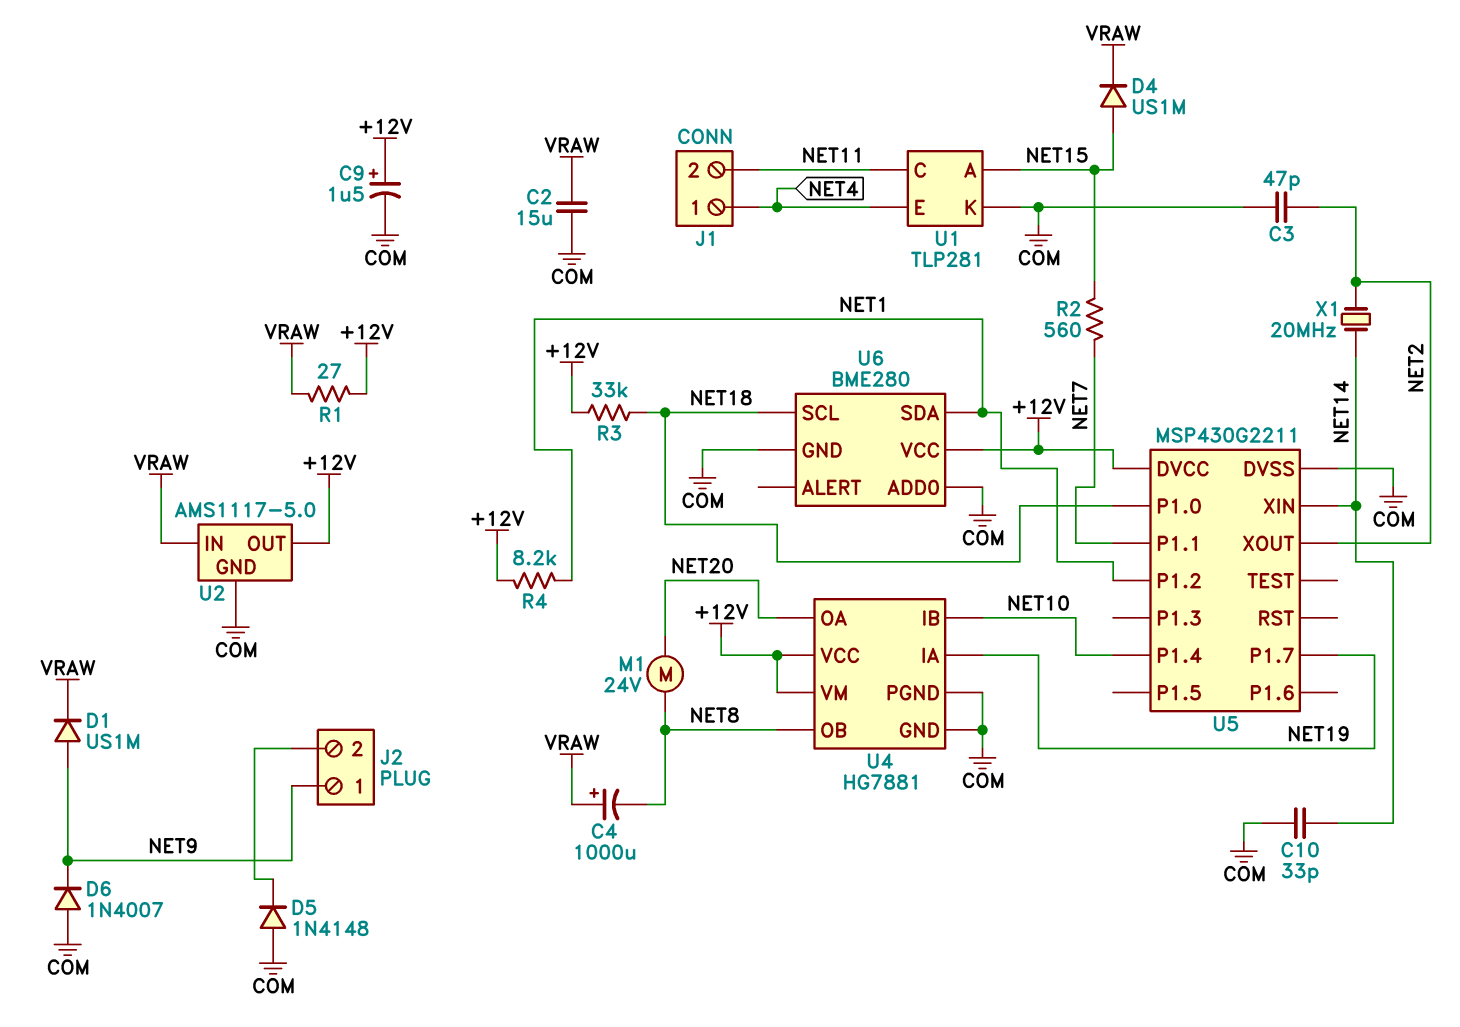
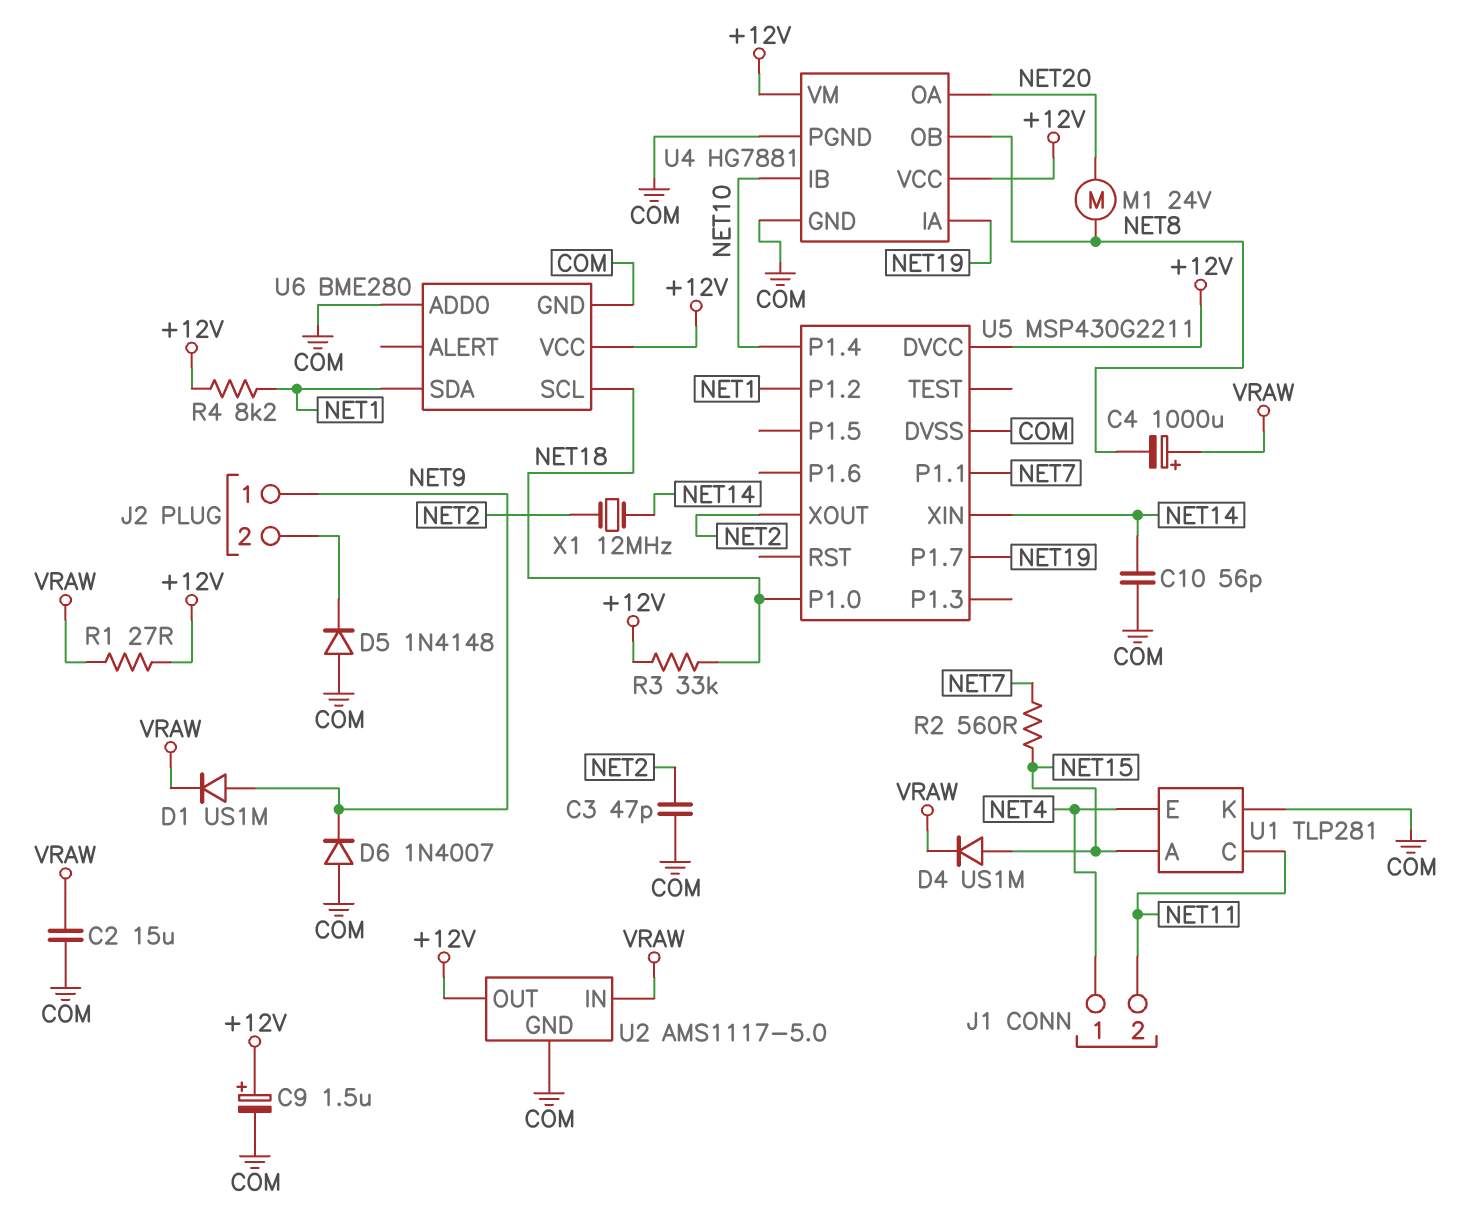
C10: 33pF (COM, NET14) -> 56pF (COM, NET14)
X1: 20MHz (NET2, NET14) -> 12MHz (NET2, NET14)

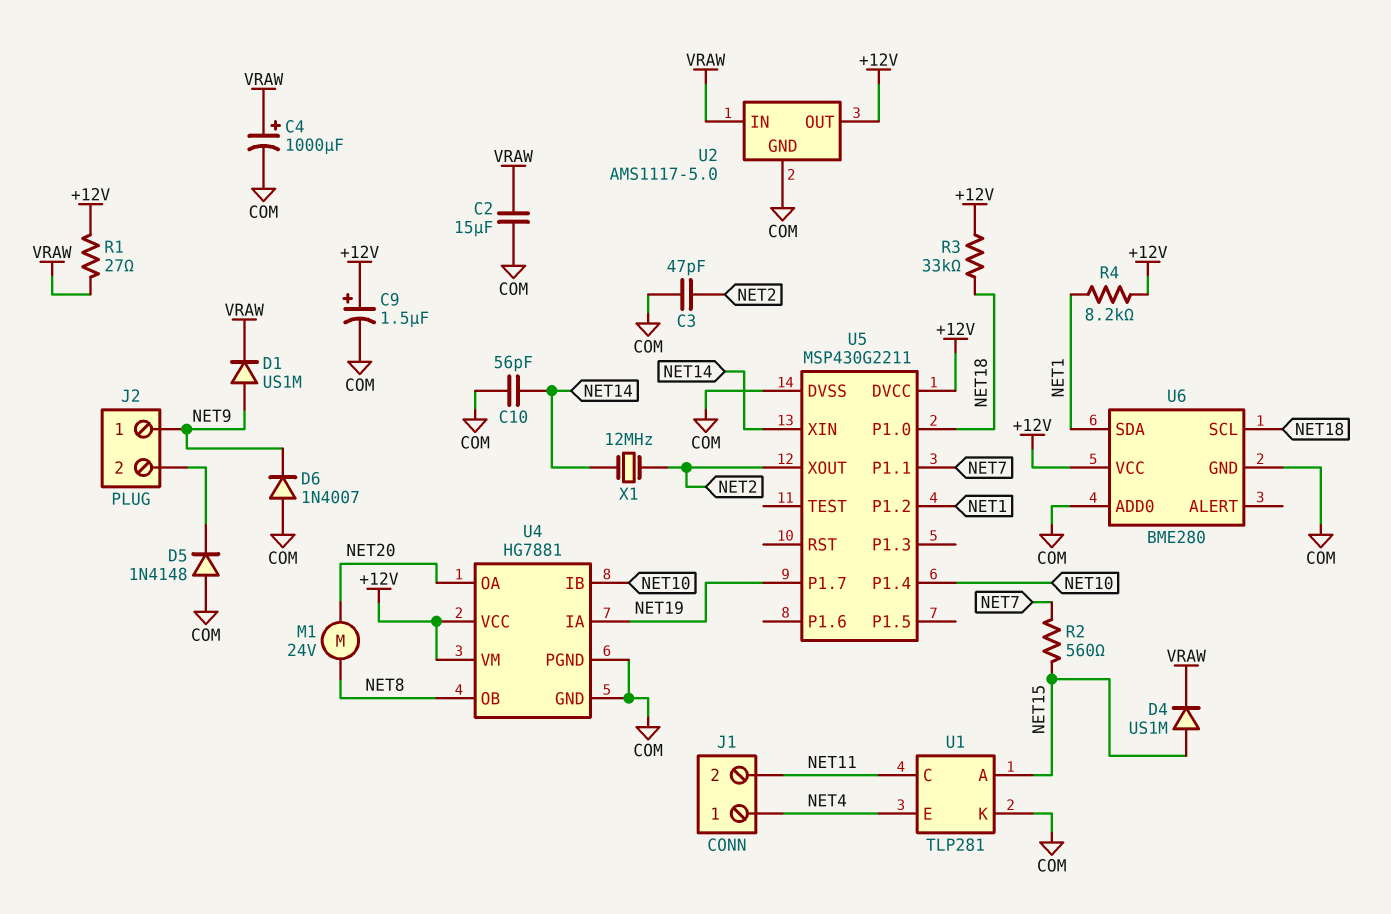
C4: 1000uF (plus VRAW, minus NET8) -> 1000uF (plus VRAW, minus COM)

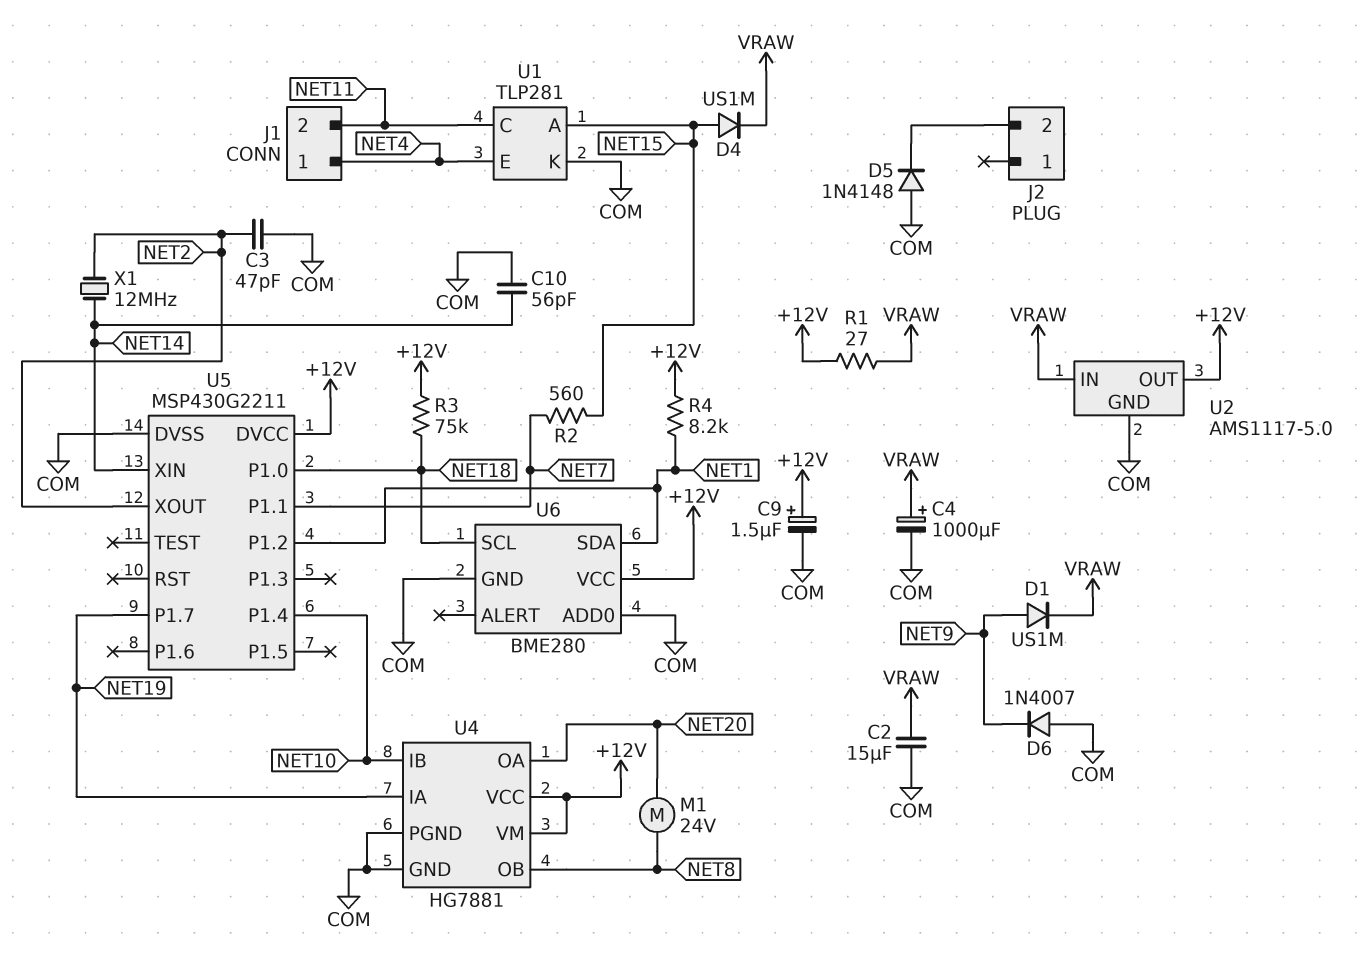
J2 pin 1: NET9 -> none
R3: 33k (+12V, NET18) -> 75k (+12V, NET18)

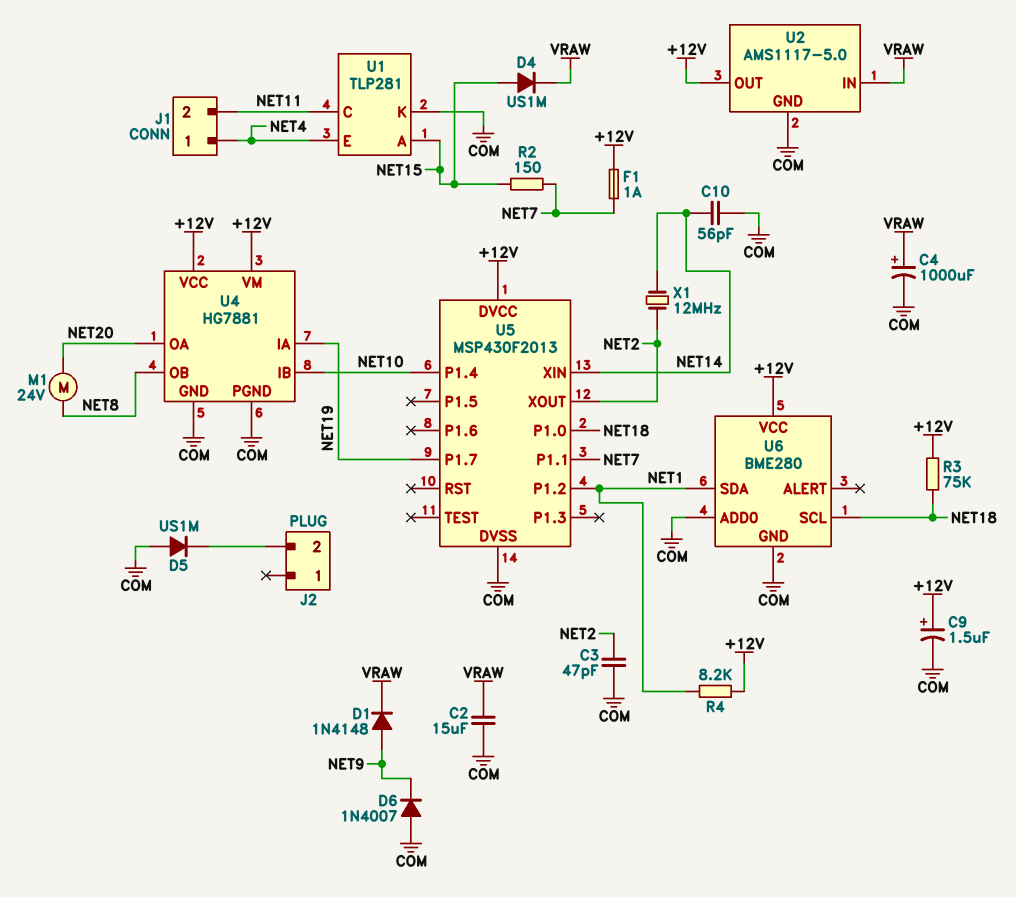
D1: diode US1M (A NET9, K VRAW) -> diode 1N4148 (A NET9, K VRAW)
D5: diode 1N4148 (A COM, K J2/2) -> diode US1M (A COM, K J2/2)
F1: none -> 1A (+12V, NET7)
R1: 27 (+12V, VRAW) -> none
R2: 560 (NET7, NET15) -> 150 (NET7, NET15)
U5: MSP430G2211 -> MSP430F2013

